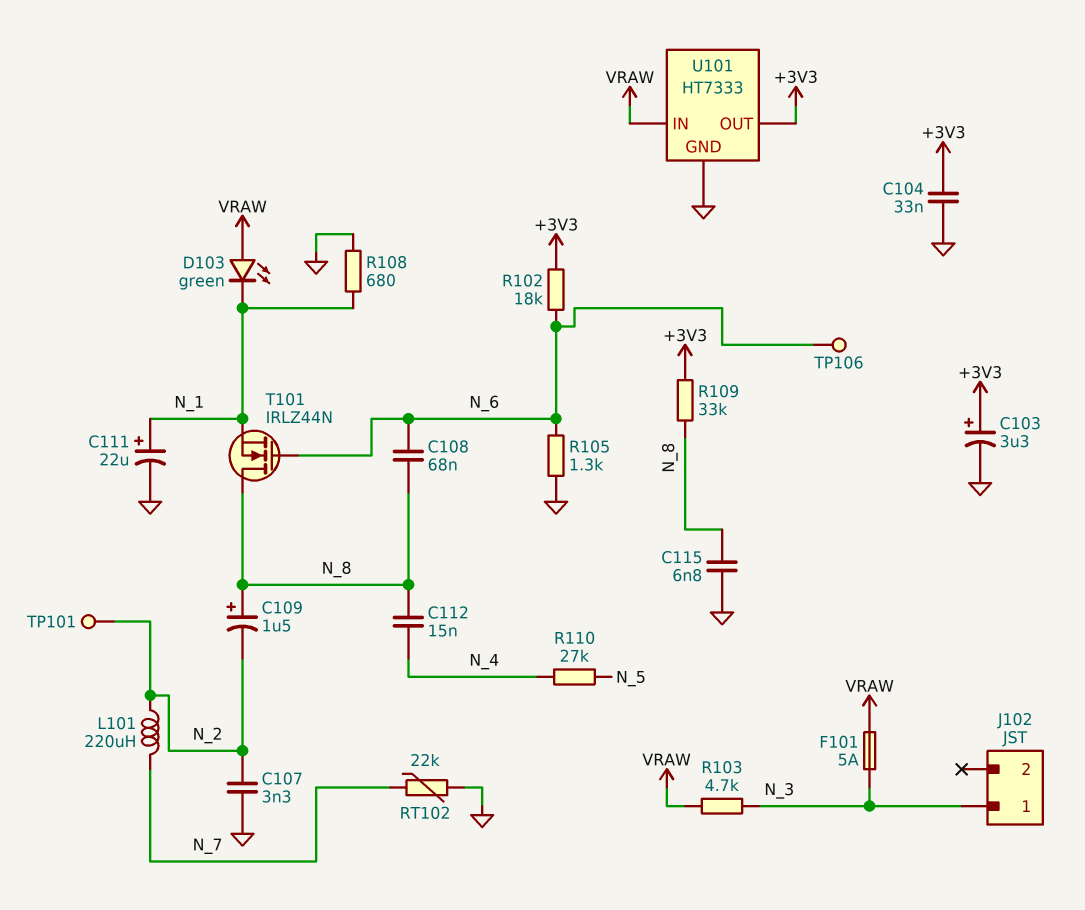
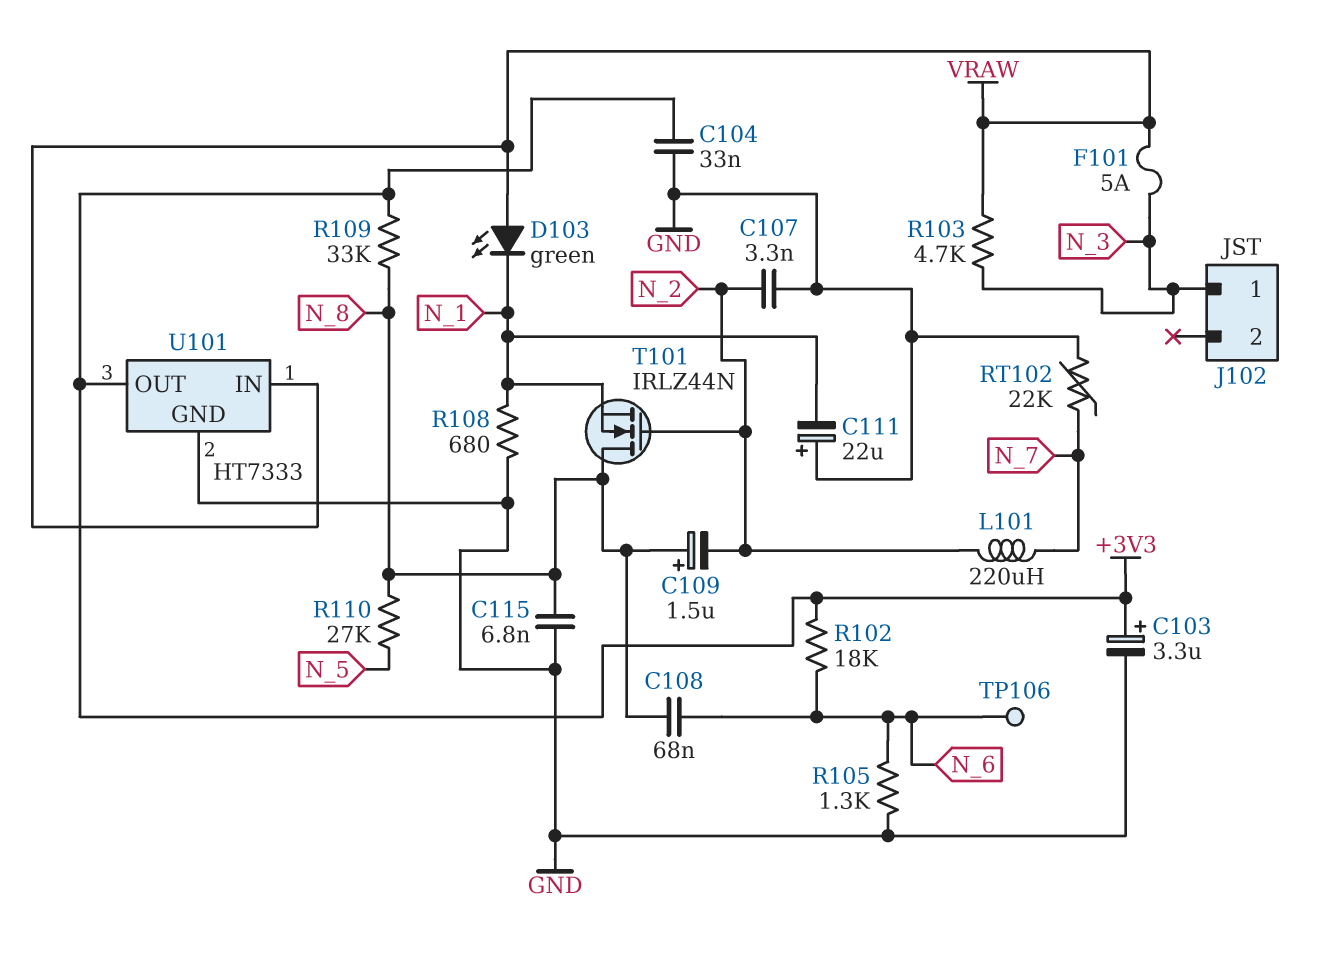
C111: 22uF (plus N_1, minus GND) -> 22uF (plus GND, minus N_1)
C112: 15nF (N_4, N_8) -> none
R110: 27k (N_4, N_5) -> 27k (N_5, N_8)
T101: NMOS IRLZ44N (G N_6, D N_8, S N_1) -> NMOS IRLZ44N (G N_2, D N_8, S N_1)
TP101: test point (N_2) -> none

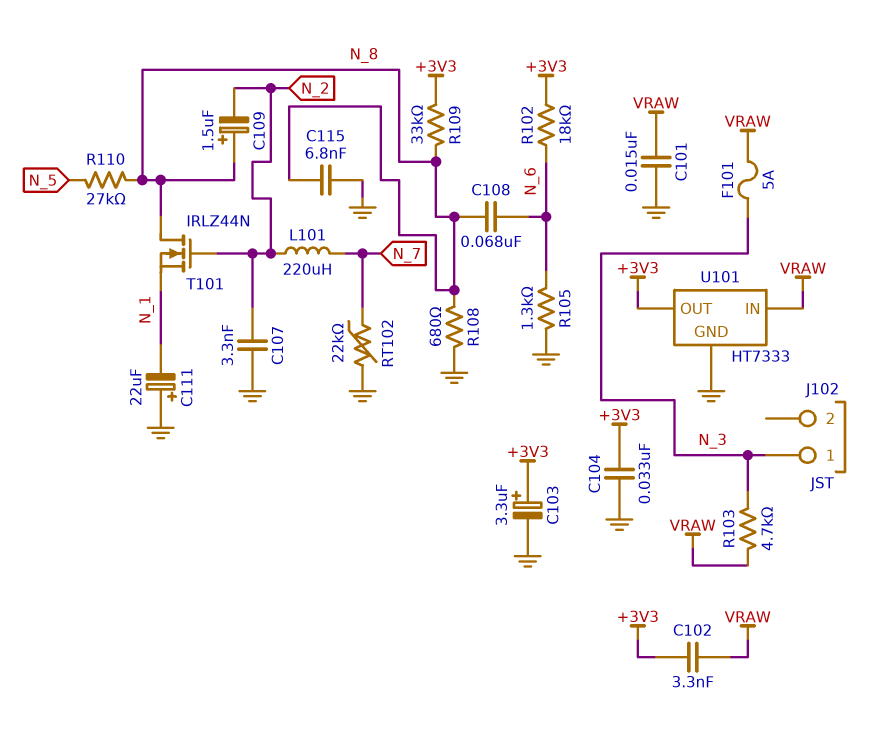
C101: none -> 15nF (GND, VRAW)
C102: none -> 3.3nF (+3V3, VRAW)
D103: LED green (A VRAW, K N_1) -> none
R108: 680 (GND, N_1) -> 680 (GND, N_8)
TP106: test point (N_6) -> none

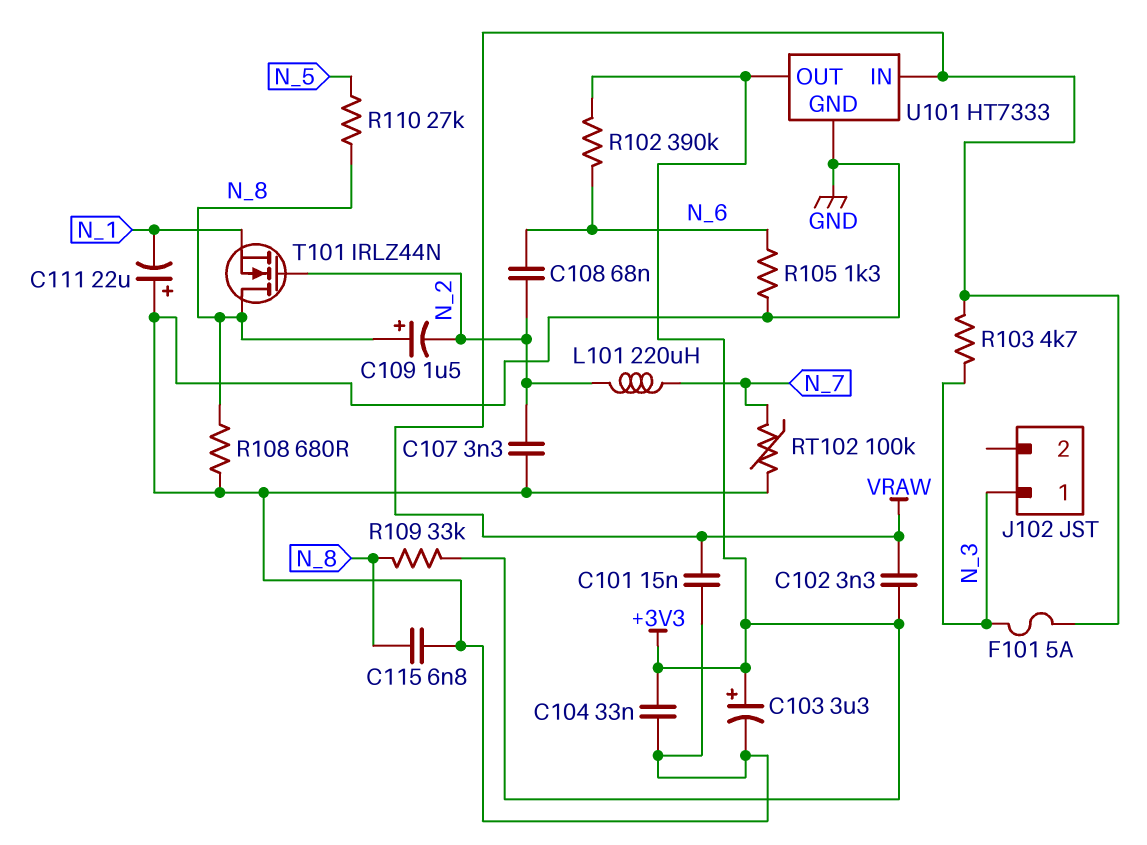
C108: 68nF (N_6, N_8) -> 68nF (N_2, N_6)
R102: 18k (+3V3, N_6) -> 390k (+3V3, N_6)
RT102: 22k (GND, N_7) -> 100k (GND, N_7)

